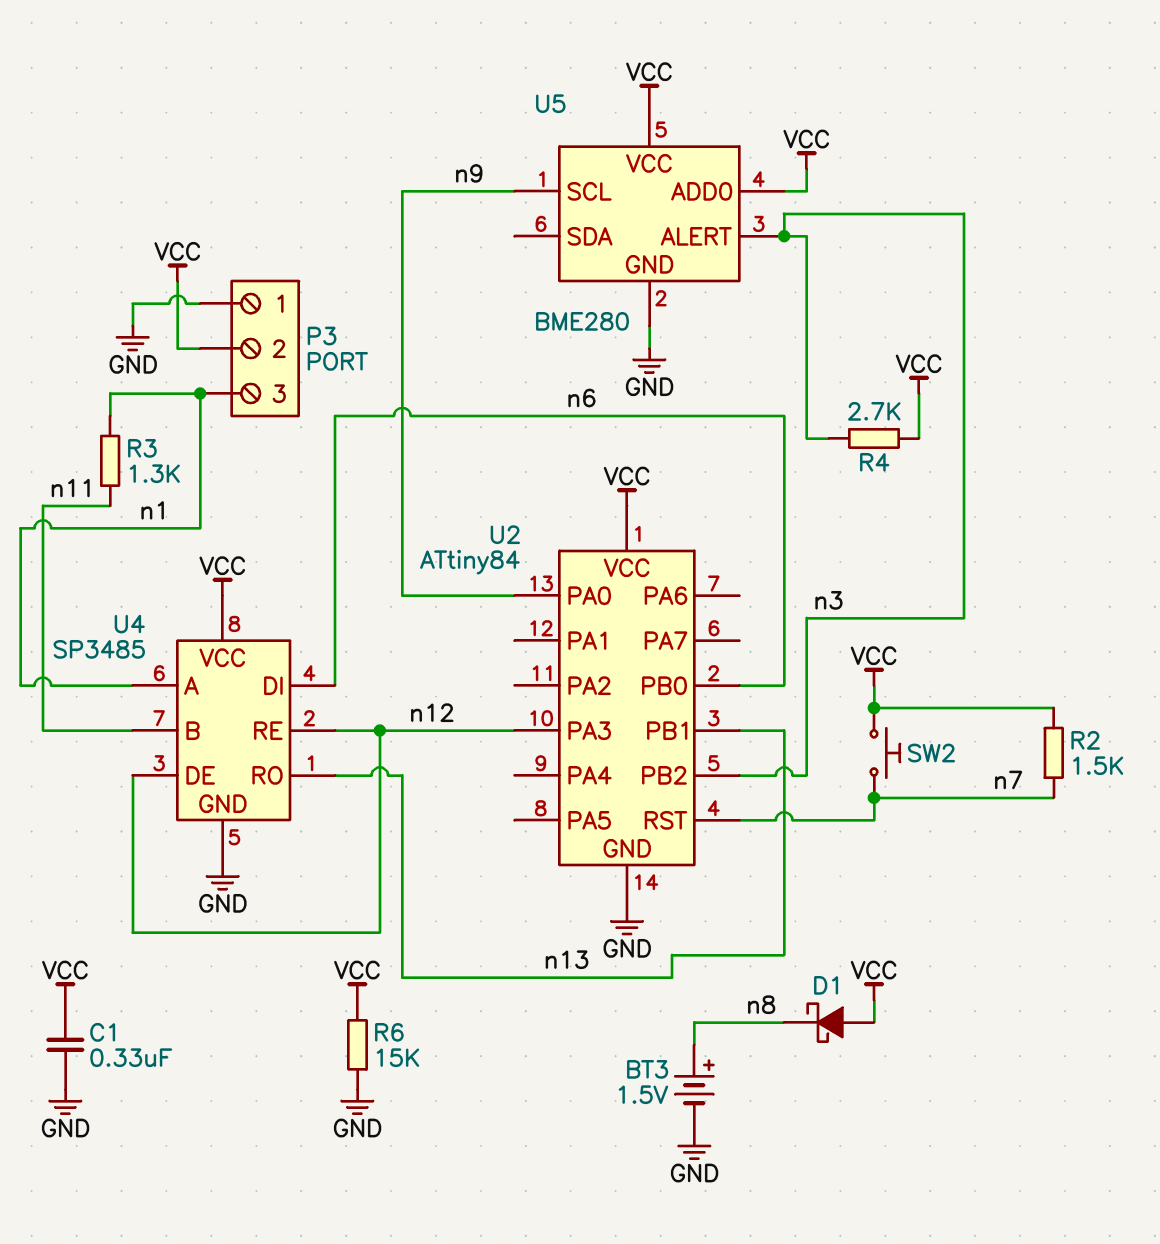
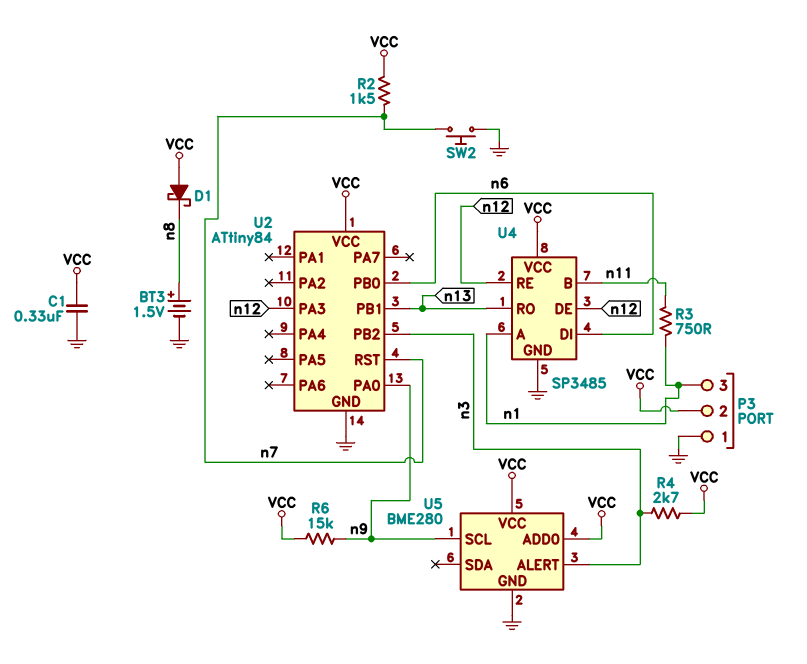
R3: 1.3k (n1, n11) -> 750 (n1, n11)
R6: 15k (GND, VCC) -> 15k (VCC, n9)
SW2: button (VCC, n7) -> button (GND, n7)

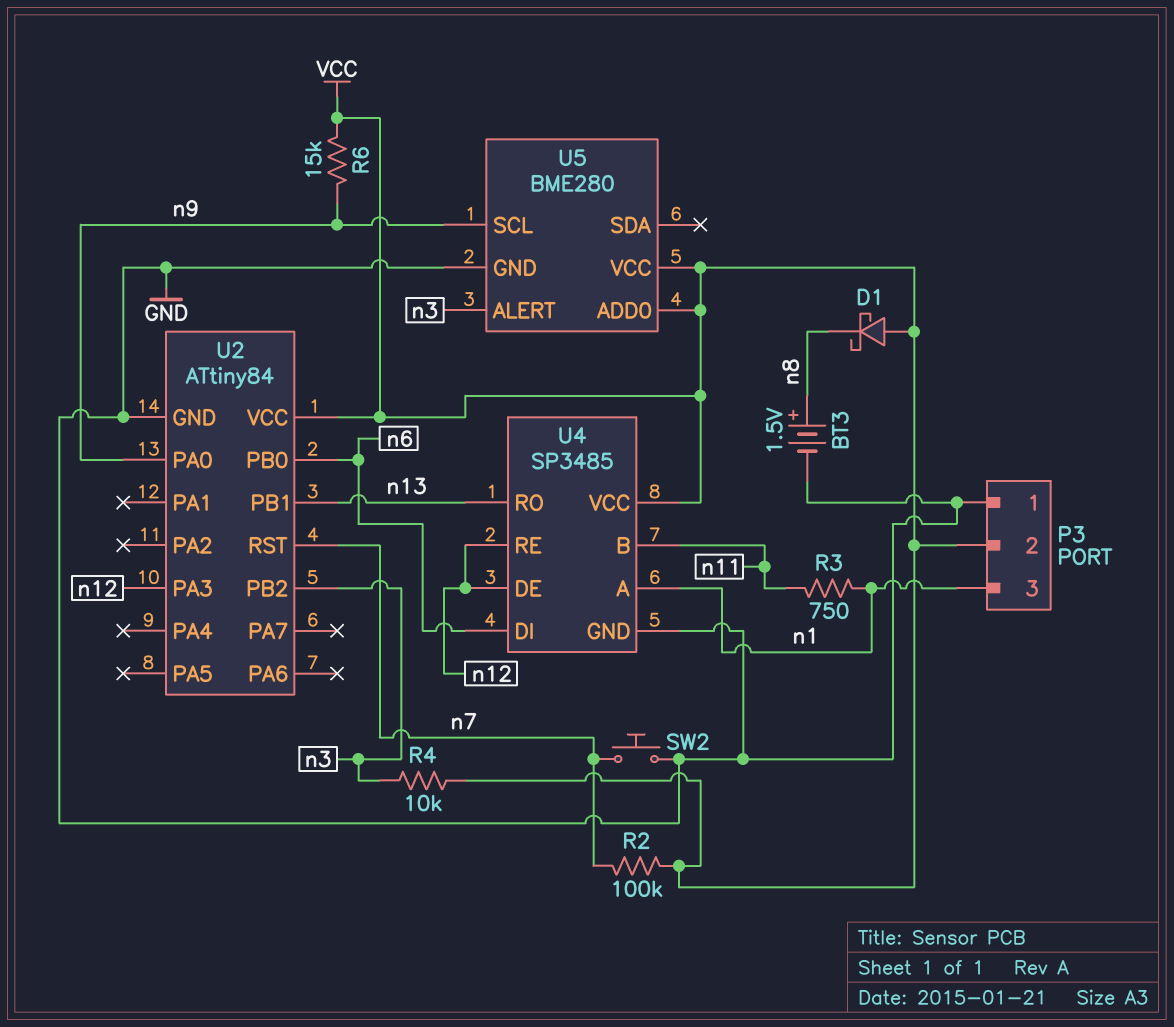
C1: 330nF (GND, VCC) -> none
R2: 1.5k (VCC, n7) -> 100k (VCC, n7)
R4: 2.7k (VCC, n3) -> 10k (VCC, n3)

